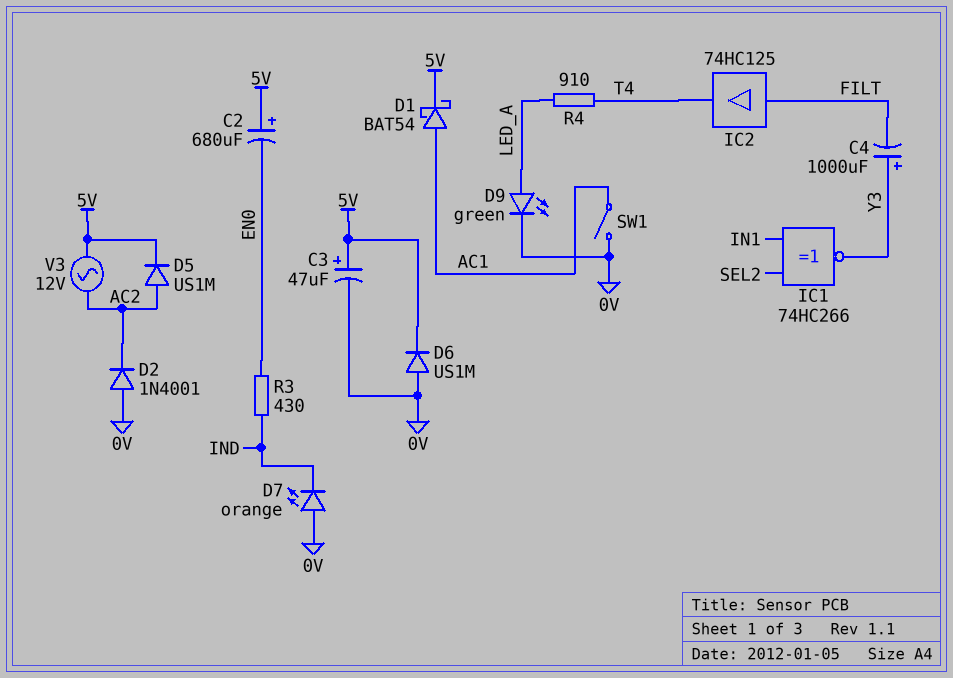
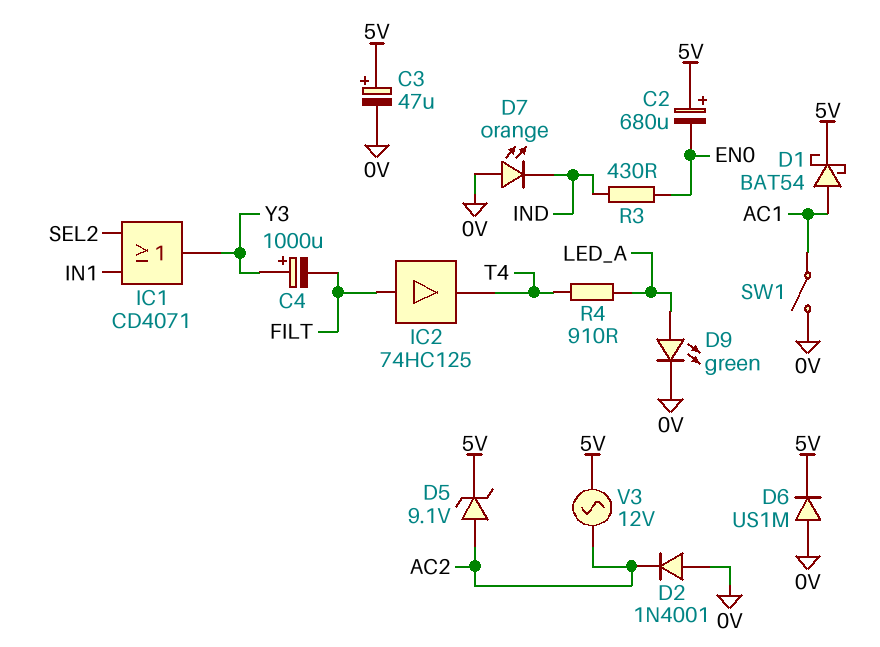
D5: diode US1M (A AC2, K 5V) -> zener 9.1V (A AC2, K 5V)
IC1: XNOR 74HC266 (in IN1, in SEL2, out Y3) -> OR CD4071 (in IN1, in SEL2, out Y3)

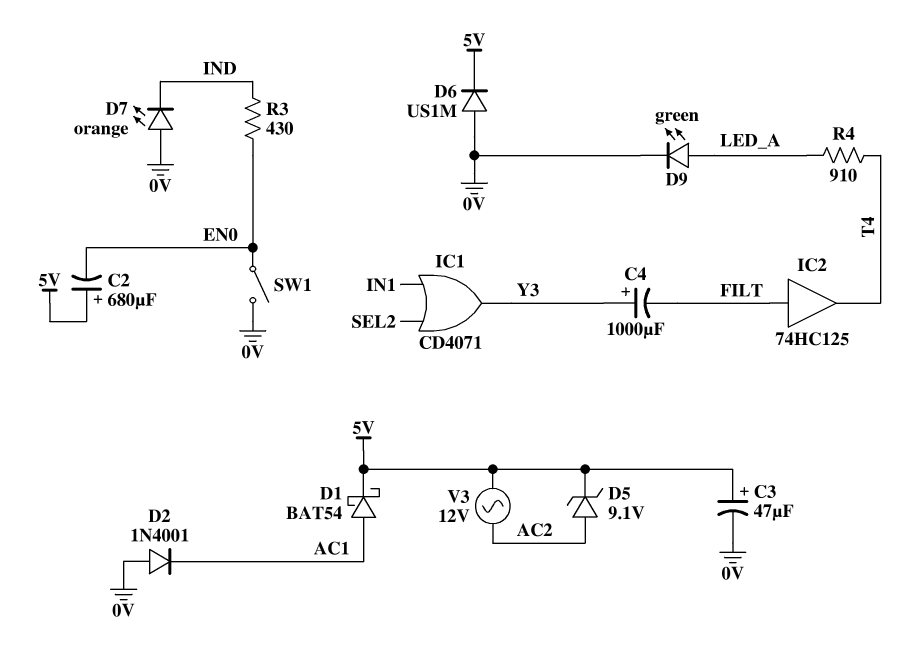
D2: diode 1N4001 (A 0V, K AC2) -> diode 1N4001 (A 0V, K AC1)
SW1: switch (0V, AC1) -> switch (0V, EN0)

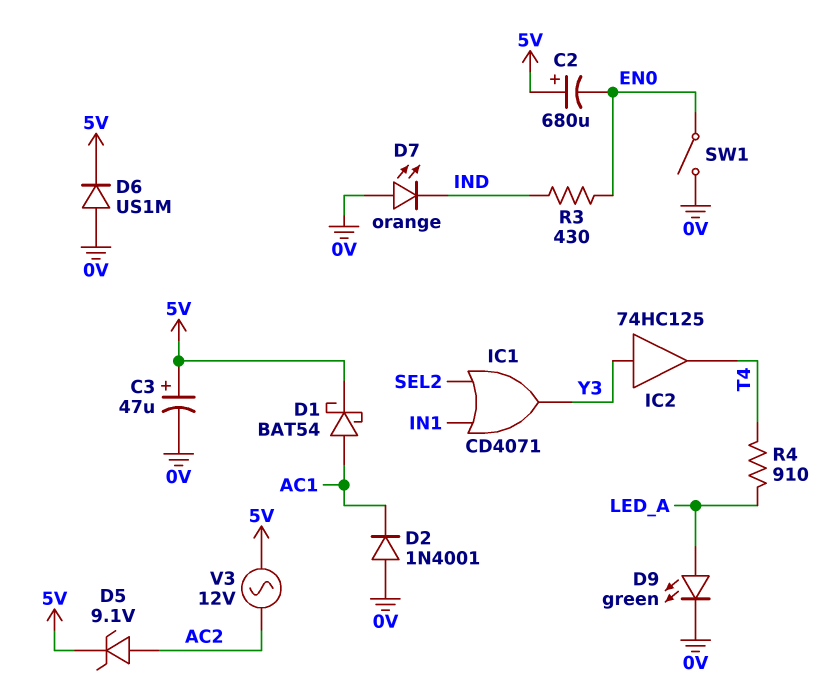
C4: 1000uF (plus Y3, minus FILT) -> none
IC2: buffer 74HC125 (in FILT, out T4) -> buffer 74HC125 (in Y3, out T4)

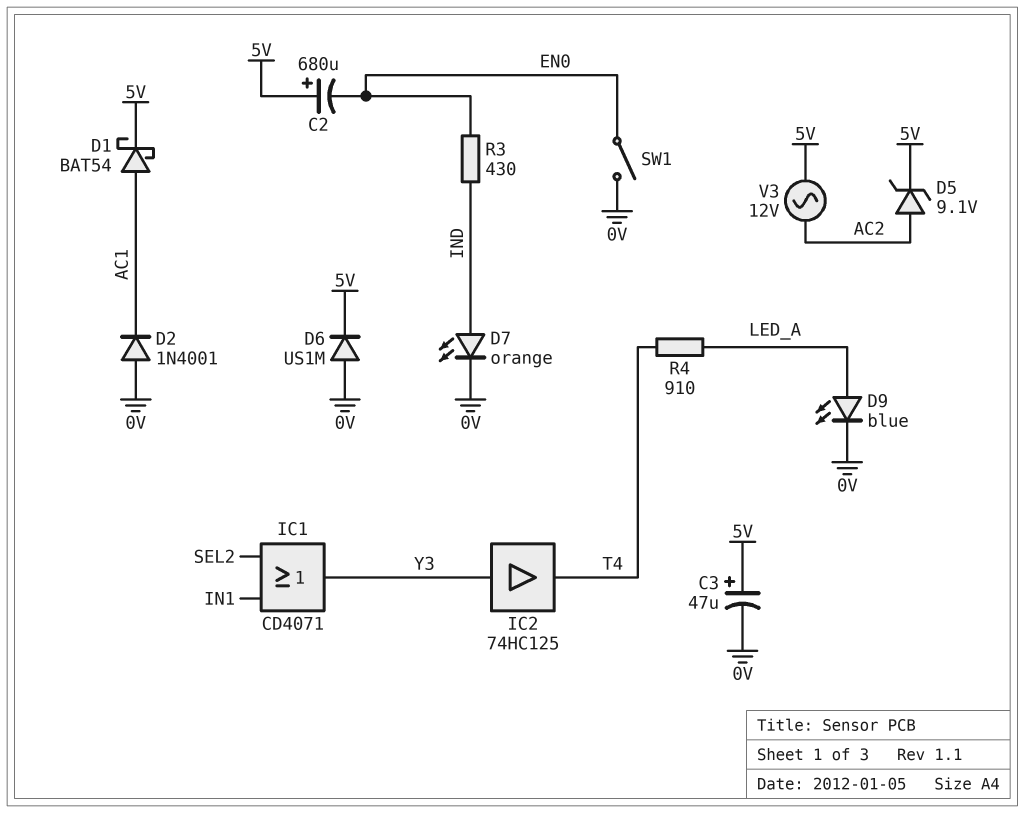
D7: LED orange (A 0V, K IND) -> LED orange (A IND, K 0V)
D9: LED green (A LED_A, K 0V) -> LED blue (A LED_A, K 0V)

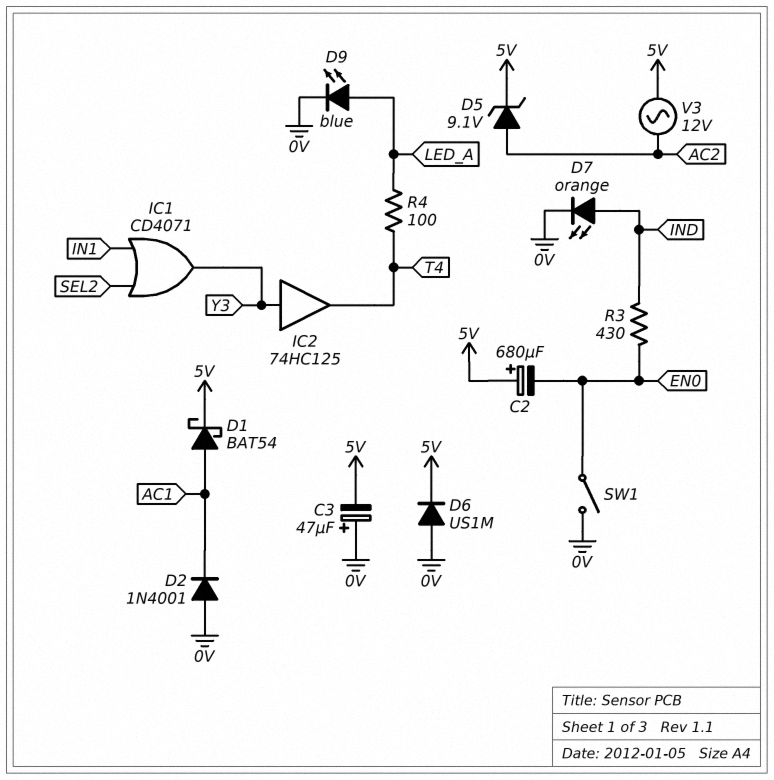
C3: 47uF (plus 5V, minus 0V) -> 47uF (plus 0V, minus 5V)
R4: 910 (LED_A, T4) -> 100 (LED_A, T4)

